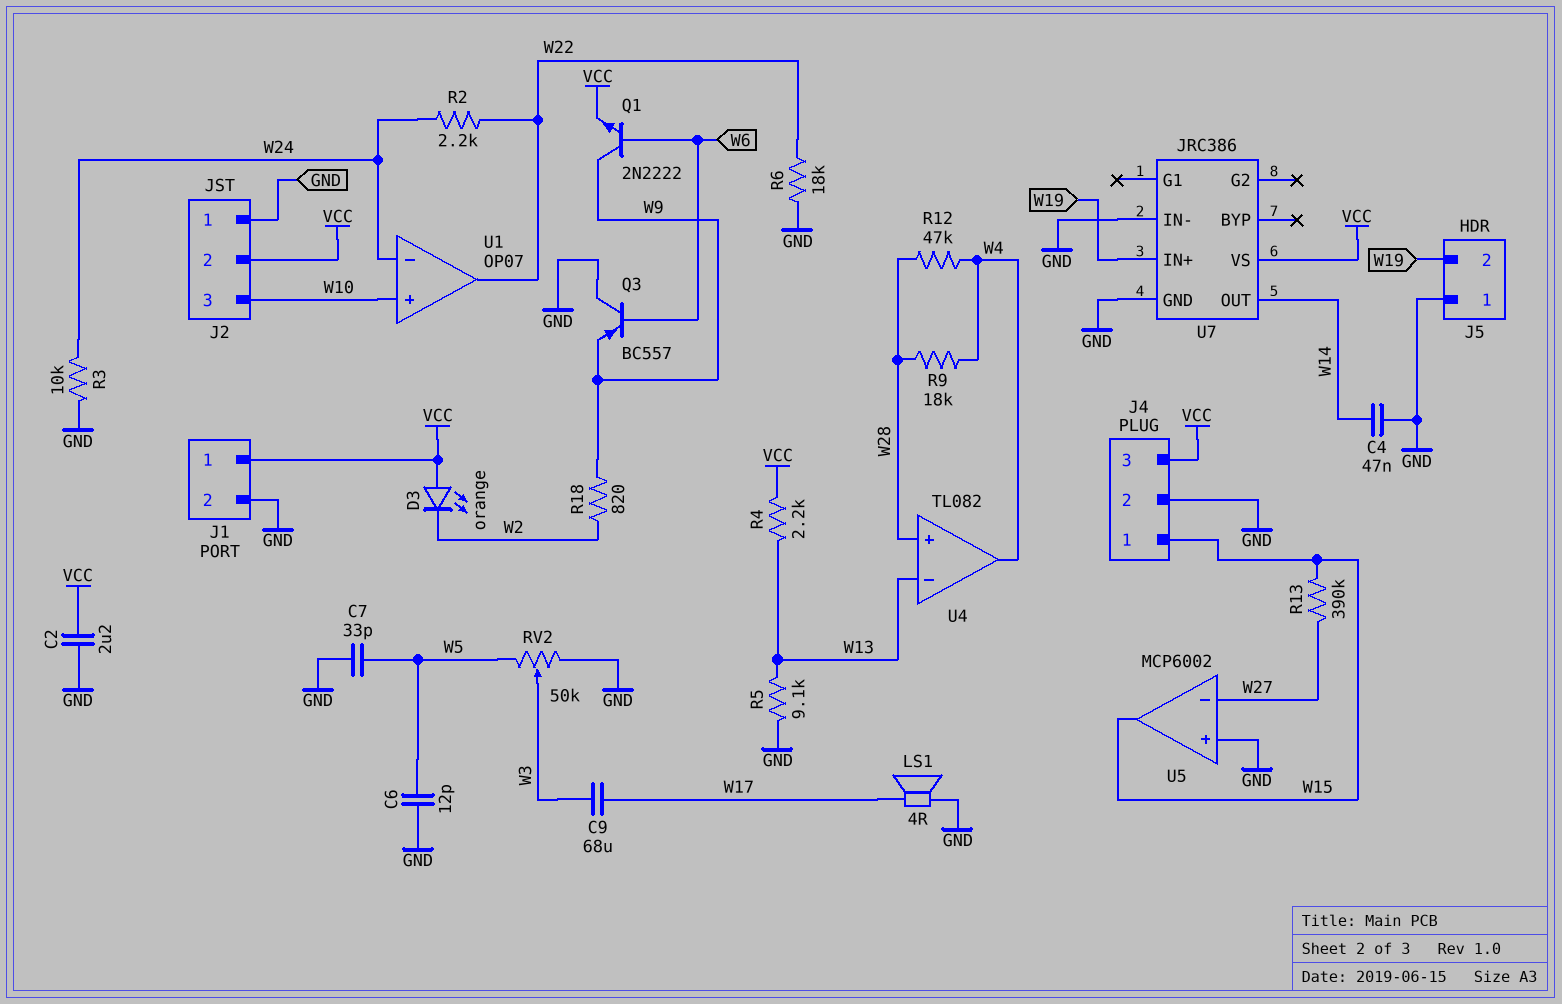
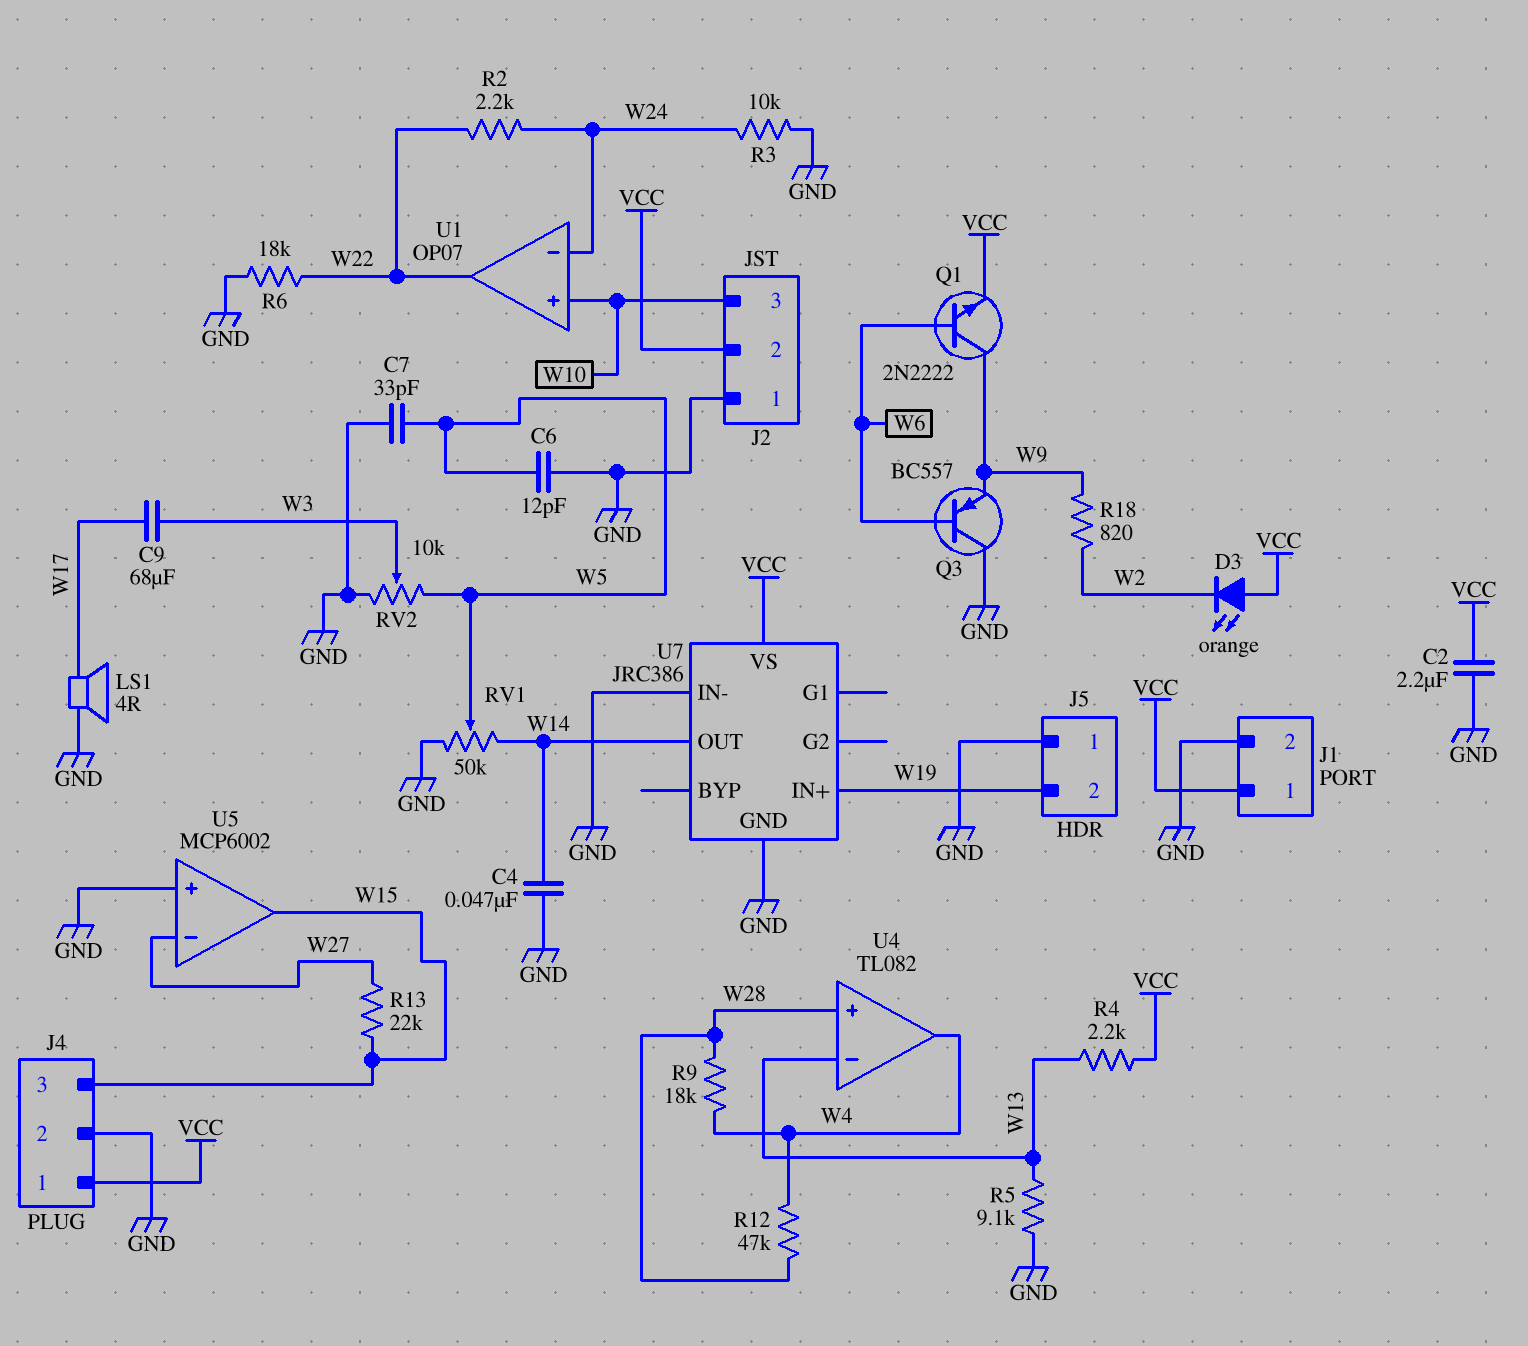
J4 pin 1: W15 -> VCC
J4 pin 3: VCC -> W15
R13: 390k (W15, W27) -> 22k (W15, W27)
RV1: none -> 50k (GND, W14, wiper W5)
RV2: 50k (GND, W5, wiper W3) -> 10k (GND, W5, wiper W3)

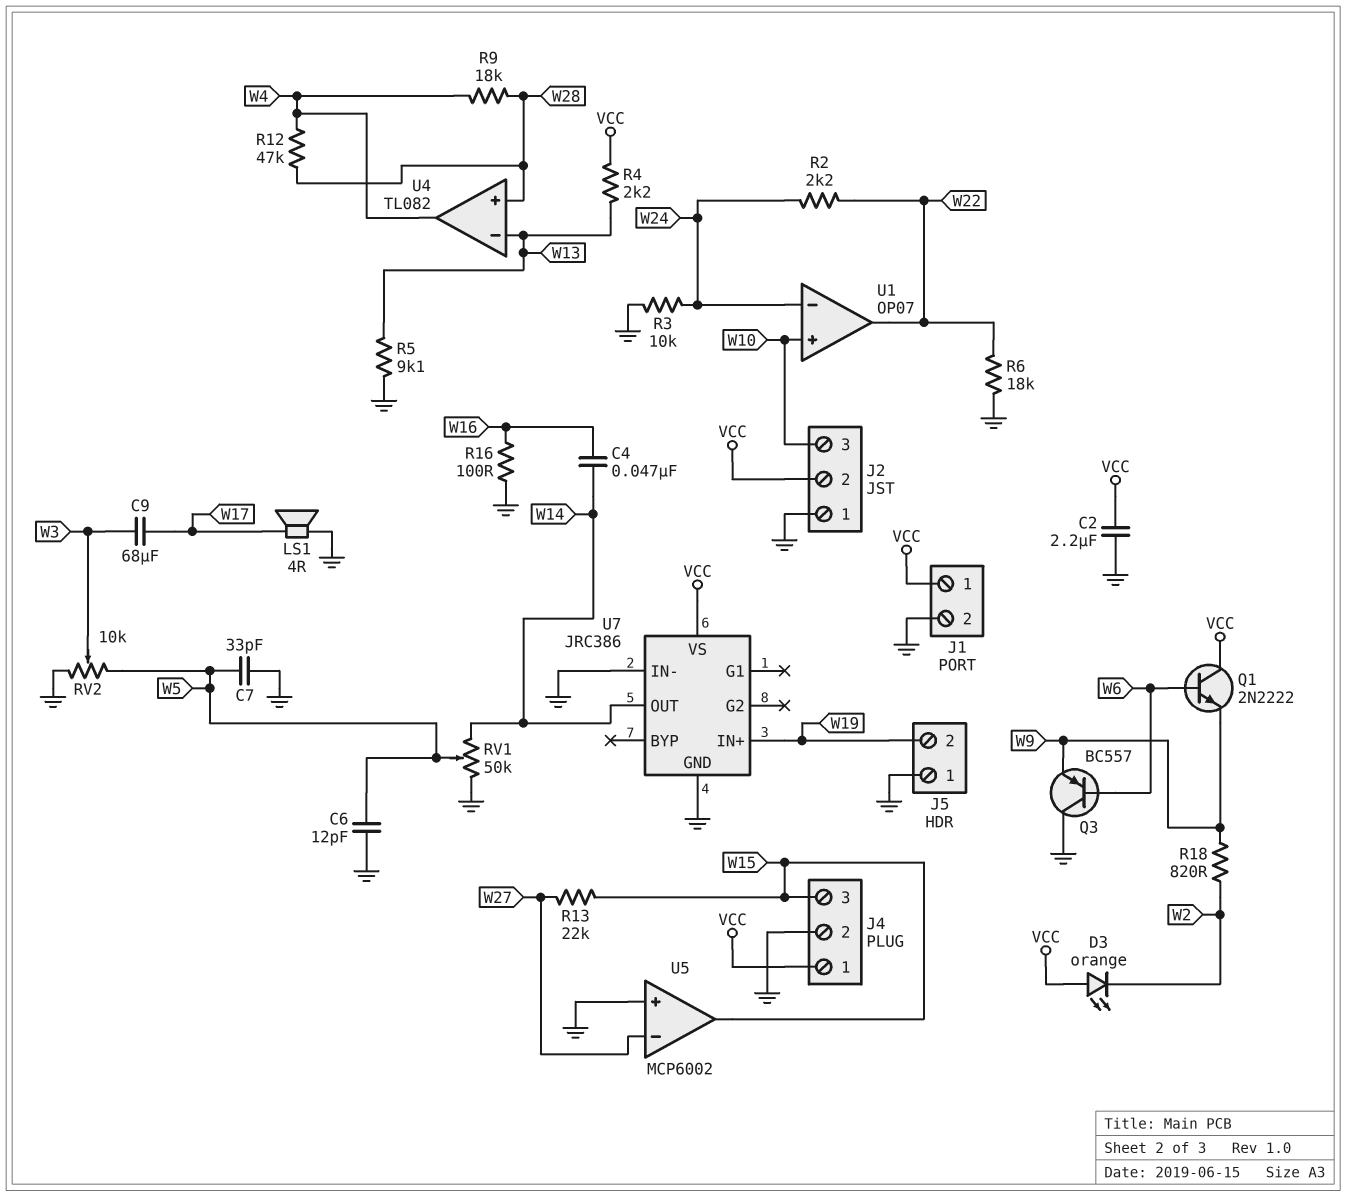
C4: 47nF (GND, W14) -> 47nF (W14, W16)
Q1: NPN 2N2222 (B W6, C W9, E VCC) -> NPN 2N2222 (B W6, C VCC, E W9)
R16: none -> 100 (GND, W16)

